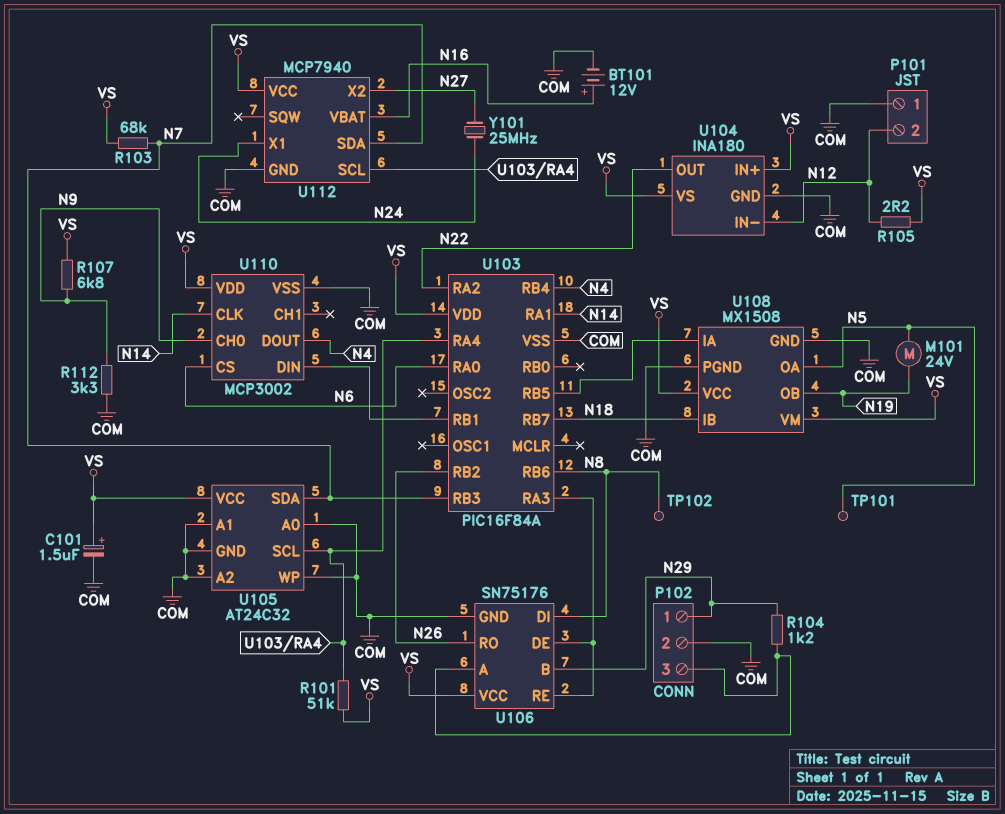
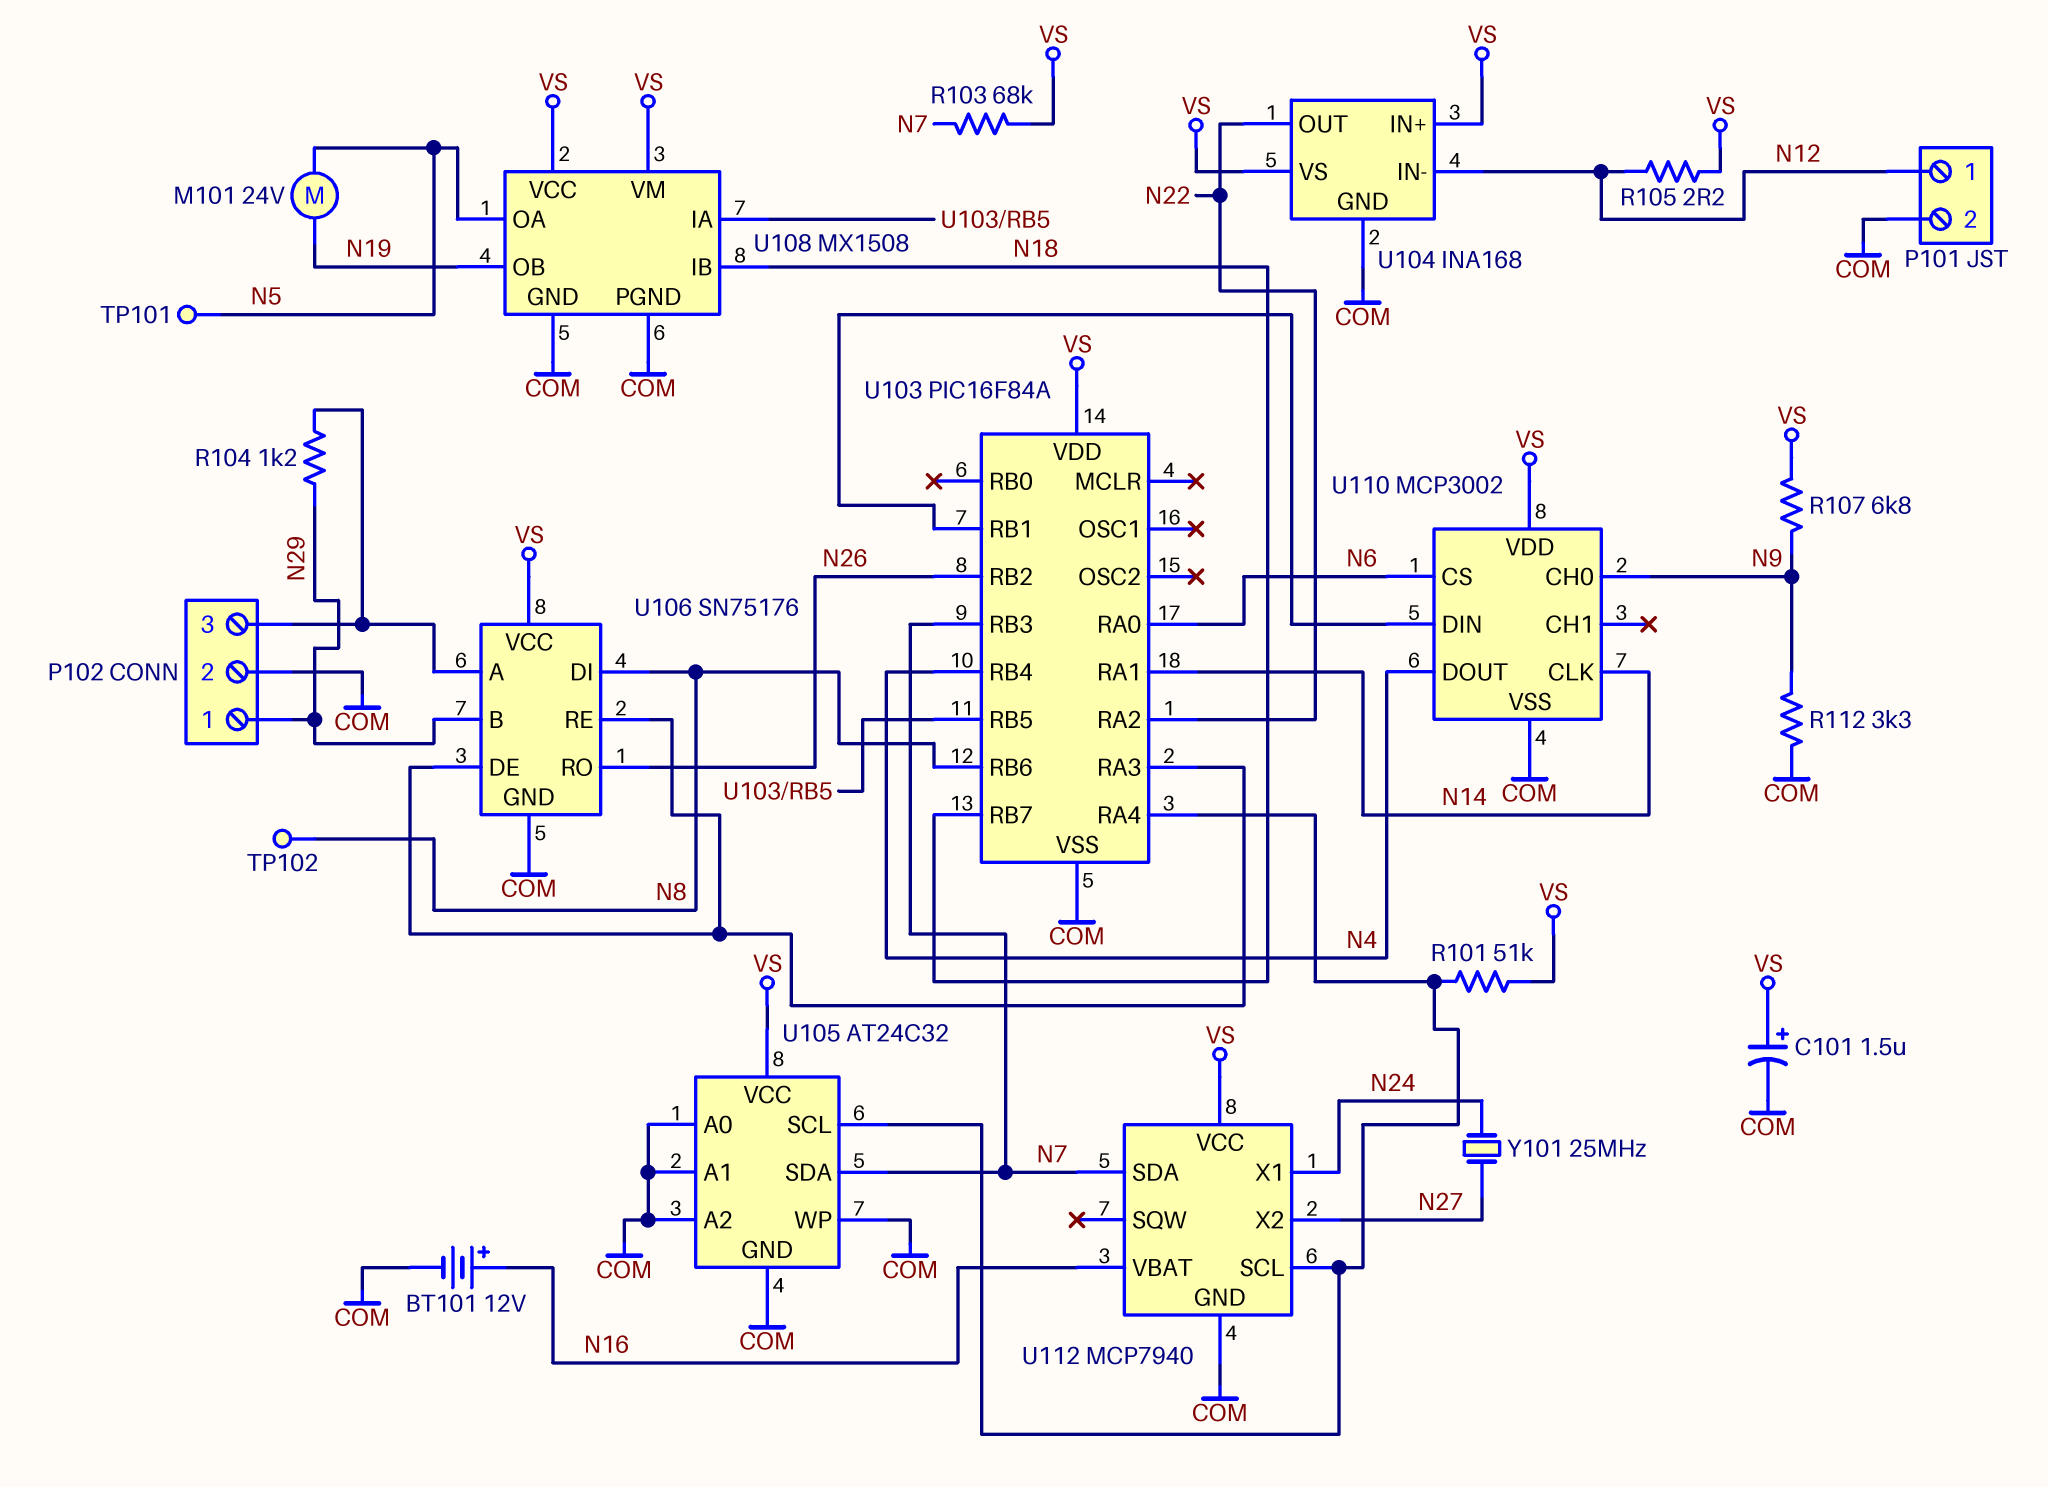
P101 pin 1: COM -> N12
P101 pin 2: N12 -> COM
U104: INA180 -> INA168

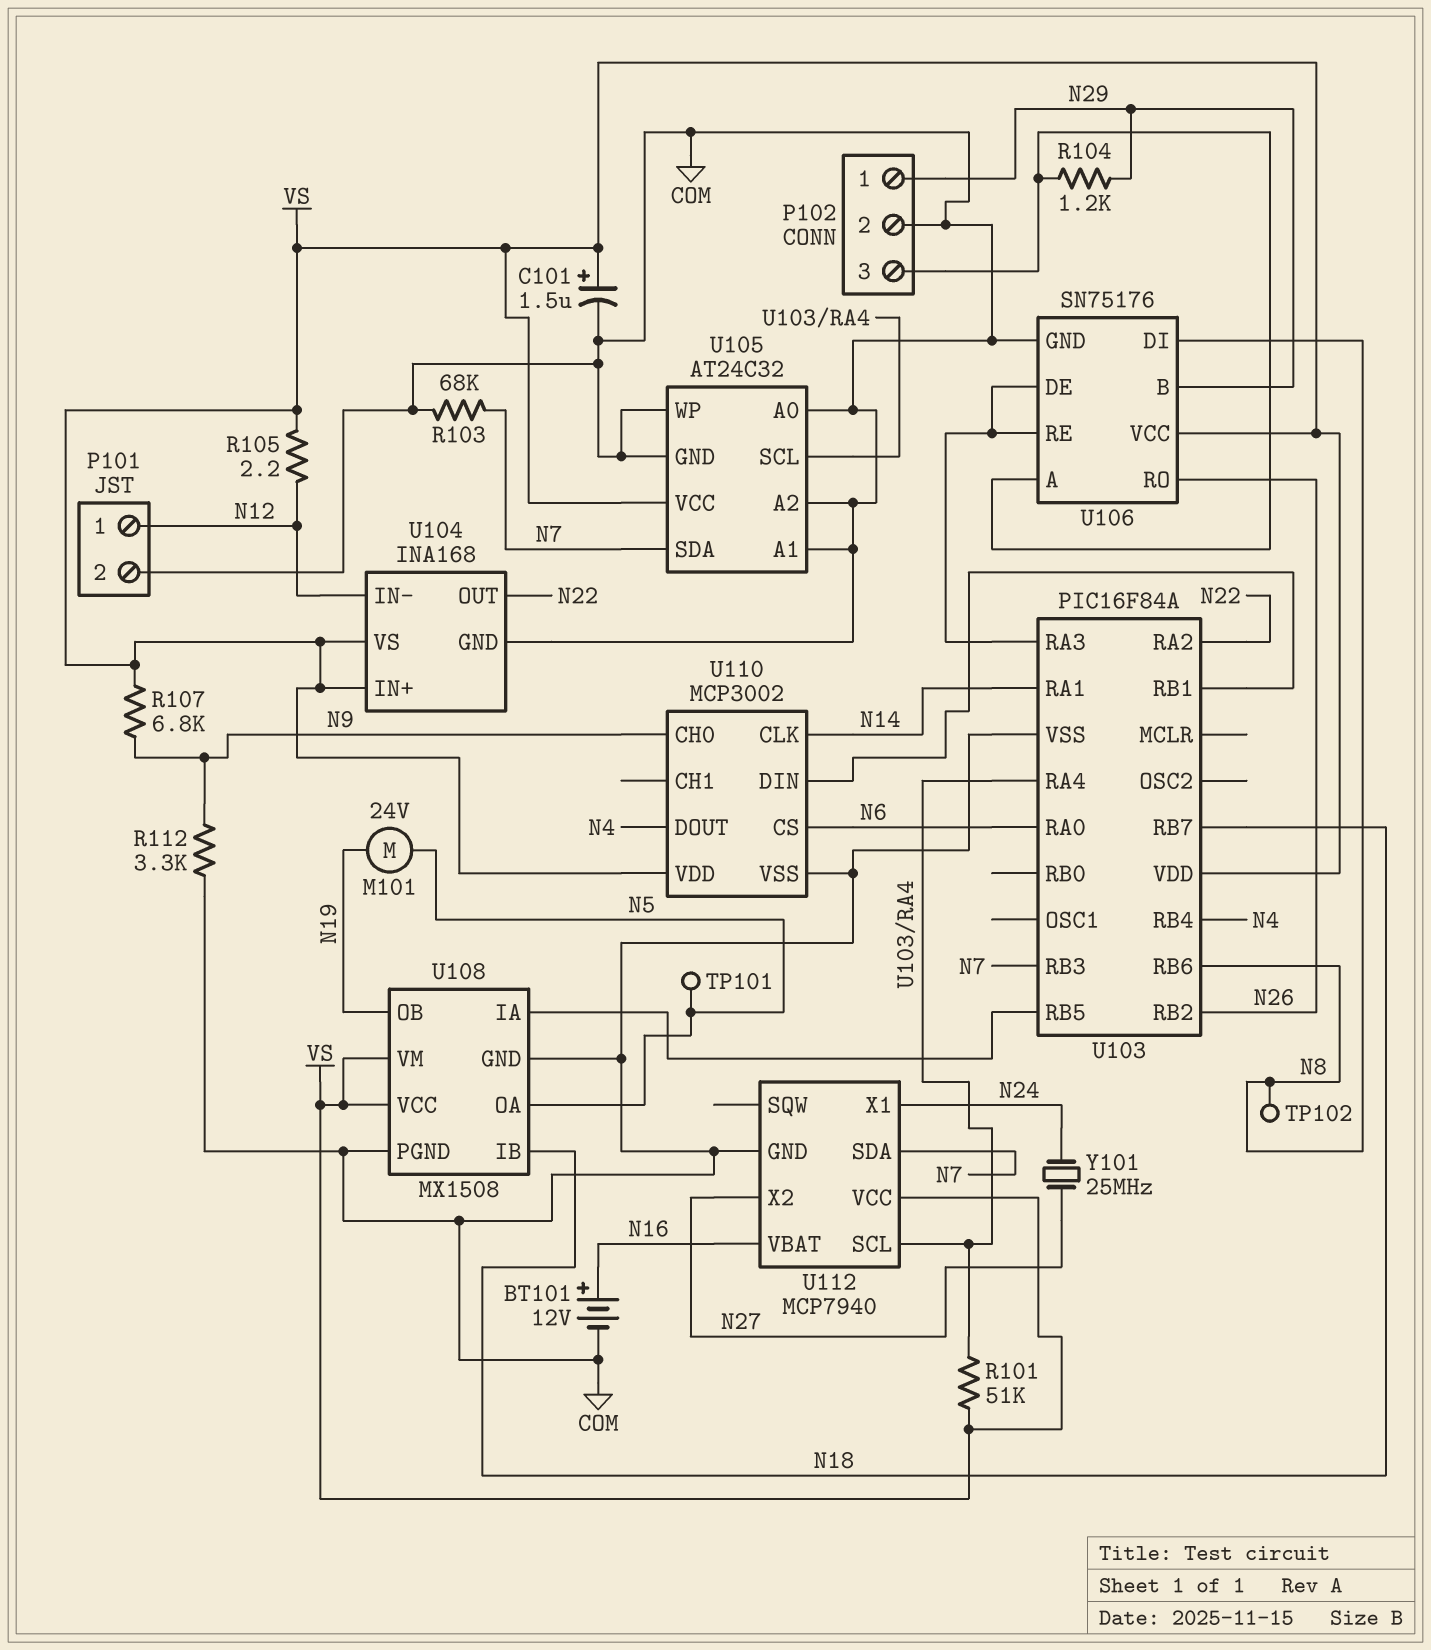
R103: 68k (N7, VS) -> 68k (COM, N7)

